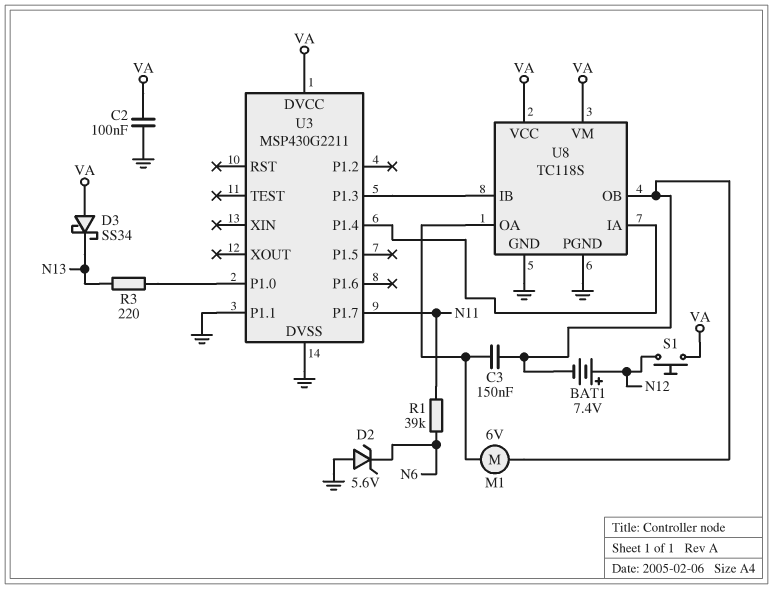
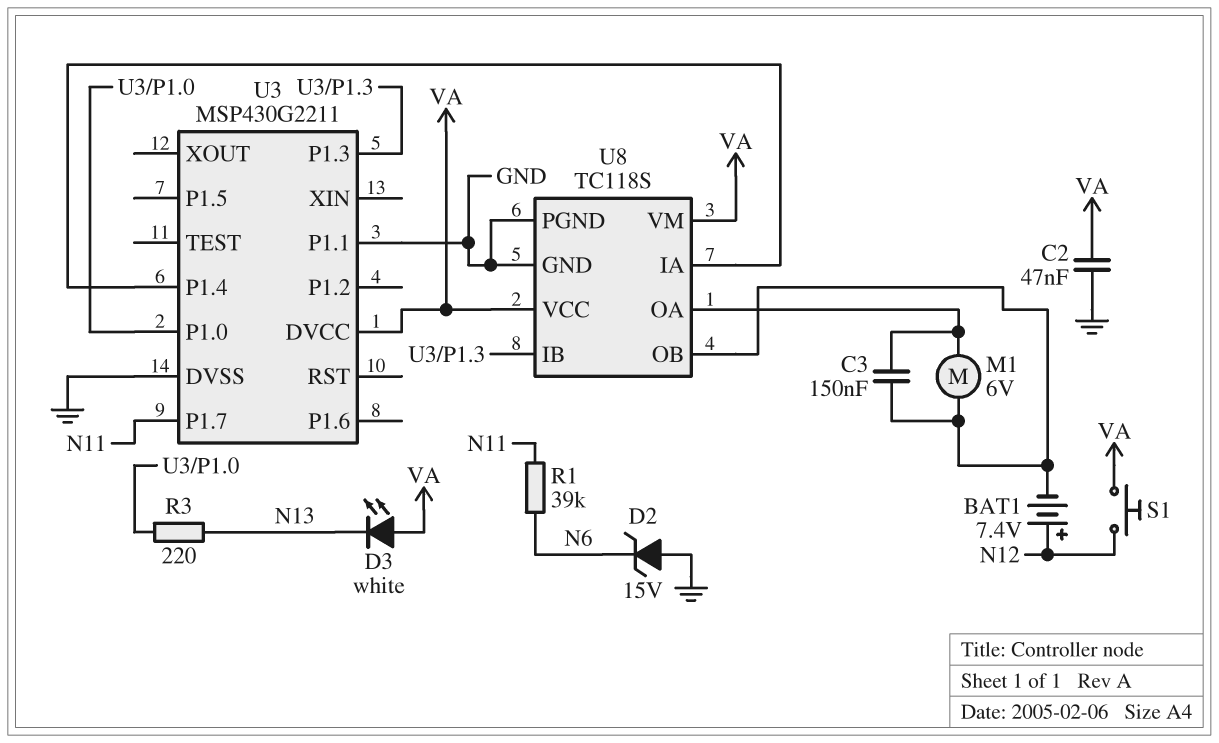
C2: 100nF (GND, VA) -> 47nF (GND, VA)
D2: zener 5.6V (A GND, K N6) -> zener 15V (A GND, K N6)
D3: schottky SS34 (A VA, K N13) -> LED white (A VA, K N13)

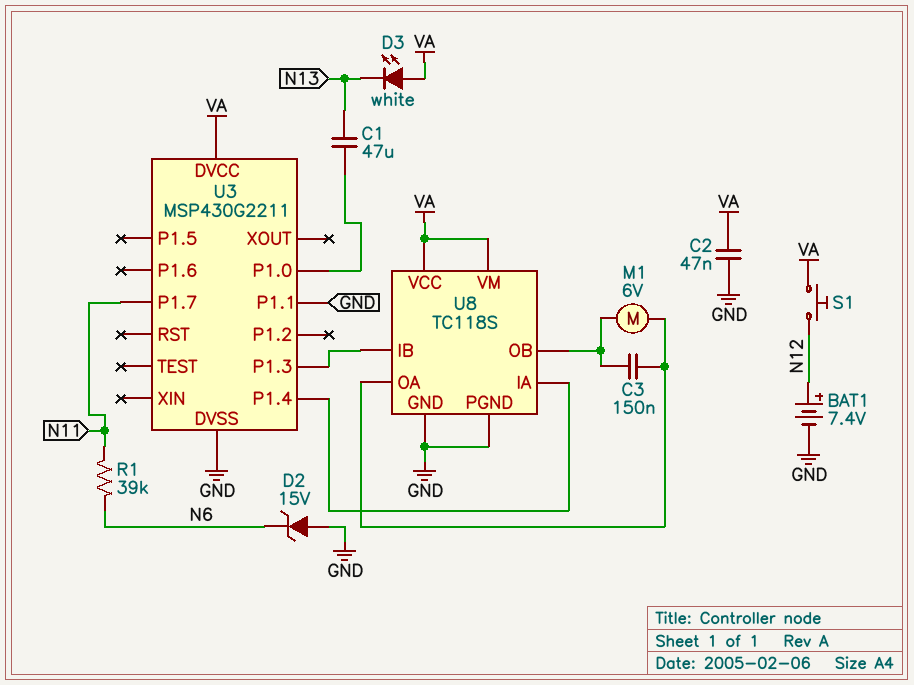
BAT1: 7.4V (plus N12, minus U8/OB) -> 7.4V (plus N12, minus GND)
C1: none -> 47uF (N13, U3/P1.0)
R3: 220 (N13, U3/P1.0) -> none

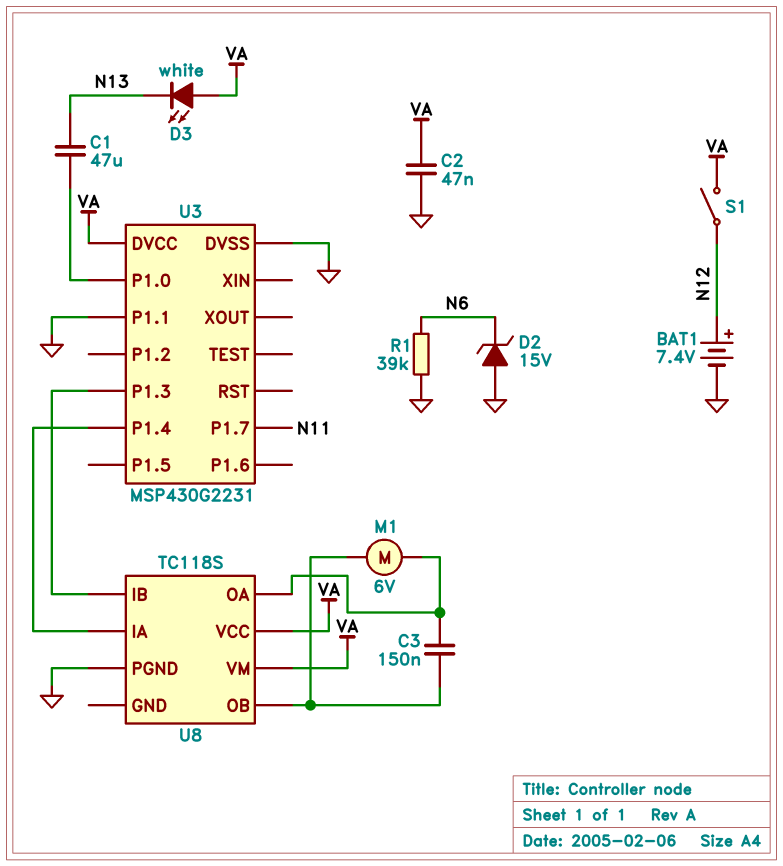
R1: 39k (N6, N11) -> 39k (GND, N6)
S1: button (N12, VA) -> switch (N12, VA)
U3: MSP430G2211 -> MSP430G2231
U8 pin GND: GND -> none

